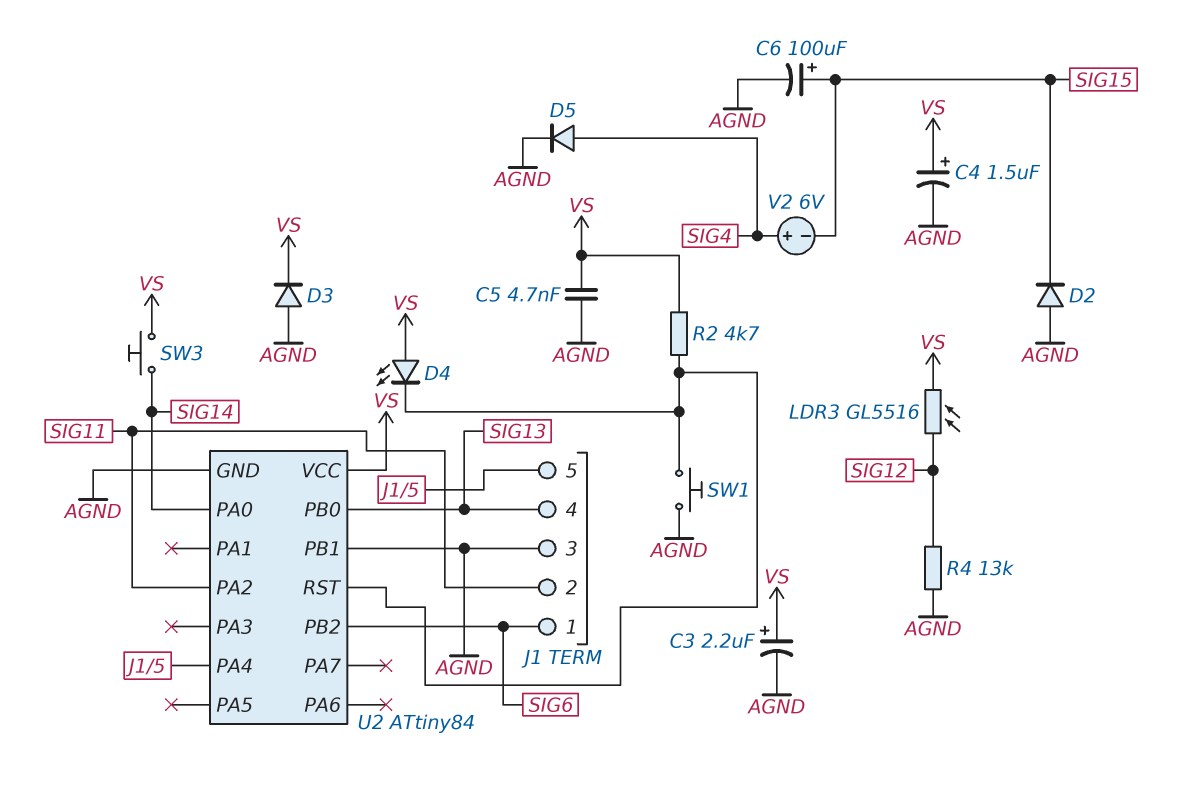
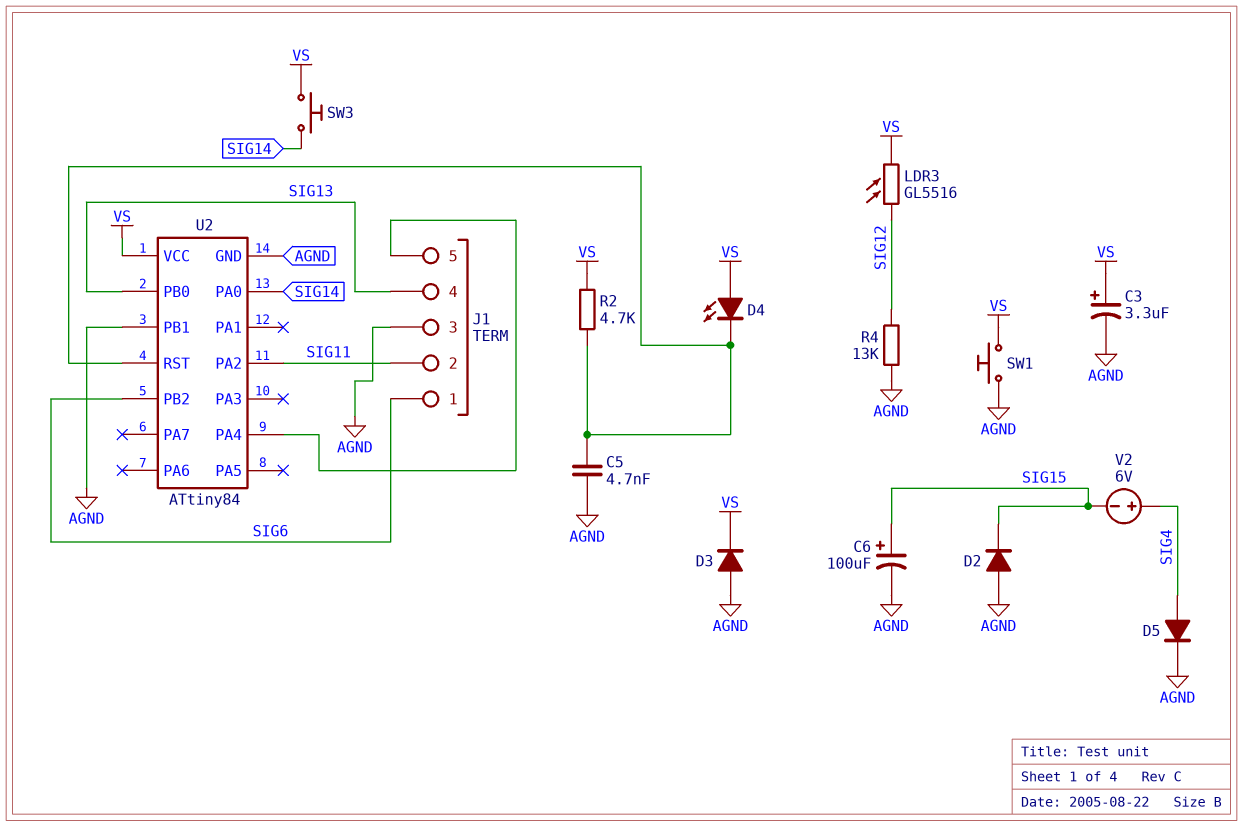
C3: 2.2uF (plus VS, minus AGND) -> 3.3uF (plus VS, minus AGND)
C4: 1.5uF (plus VS, minus AGND) -> none
C5: 4.7nF (AGND, VS) -> 4.7nF (AGND, U2/RST)
SW1: button (AGND, U2/RST) -> button (AGND, VS)

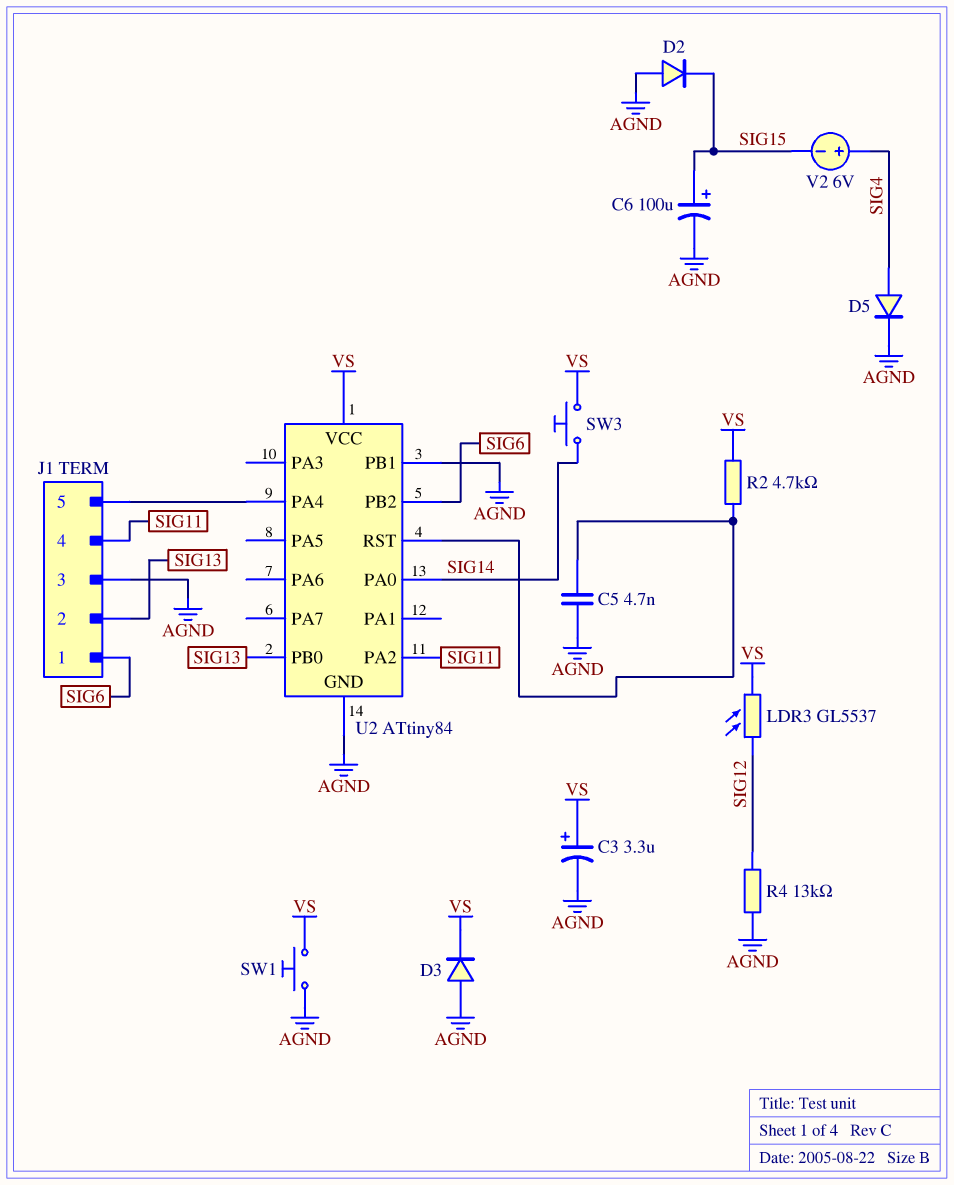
D4: LED (A VS, K U2/RST) -> none
J1 pin 2: SIG11 -> SIG13
J1 pin 4: SIG13 -> SIG11
LDR3: GL5516 (SIG12, VS) -> GL5537 (SIG12, VS)

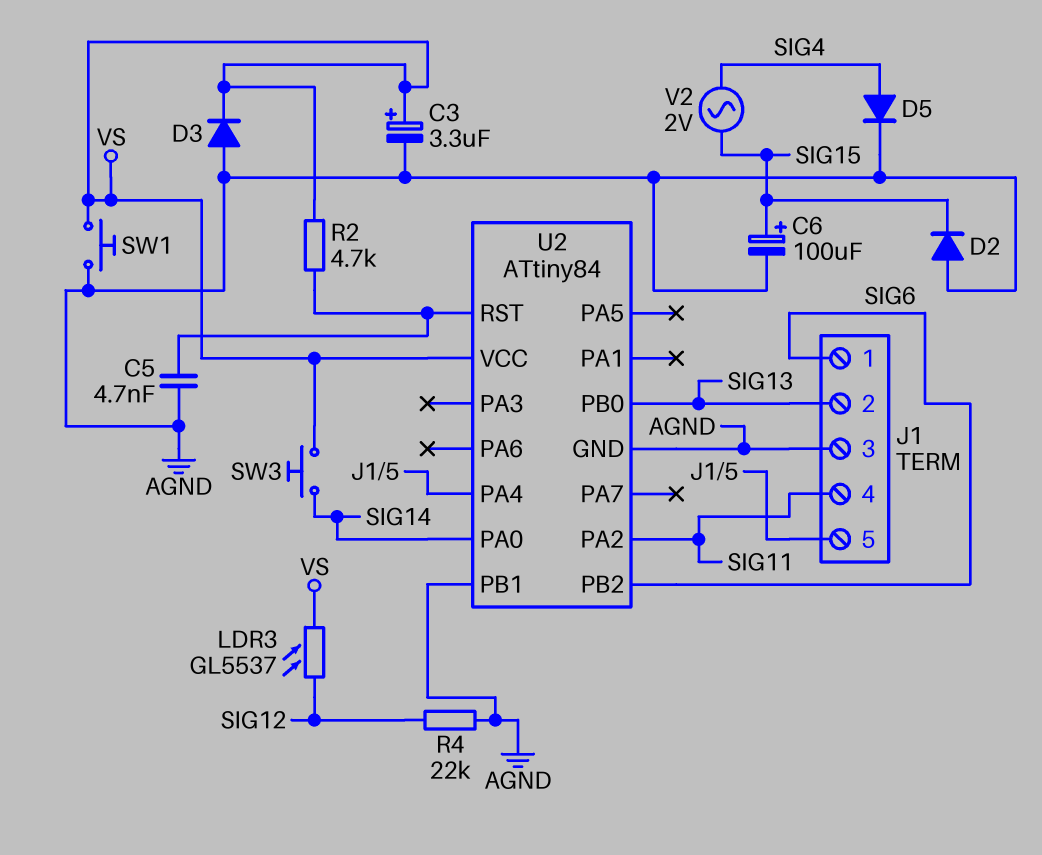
R4: 13k (AGND, SIG12) -> 22k (AGND, SIG12)
V2: 6V (plus SIG4, minus SIG15) -> AC 2V (SIG4, SIG15)

